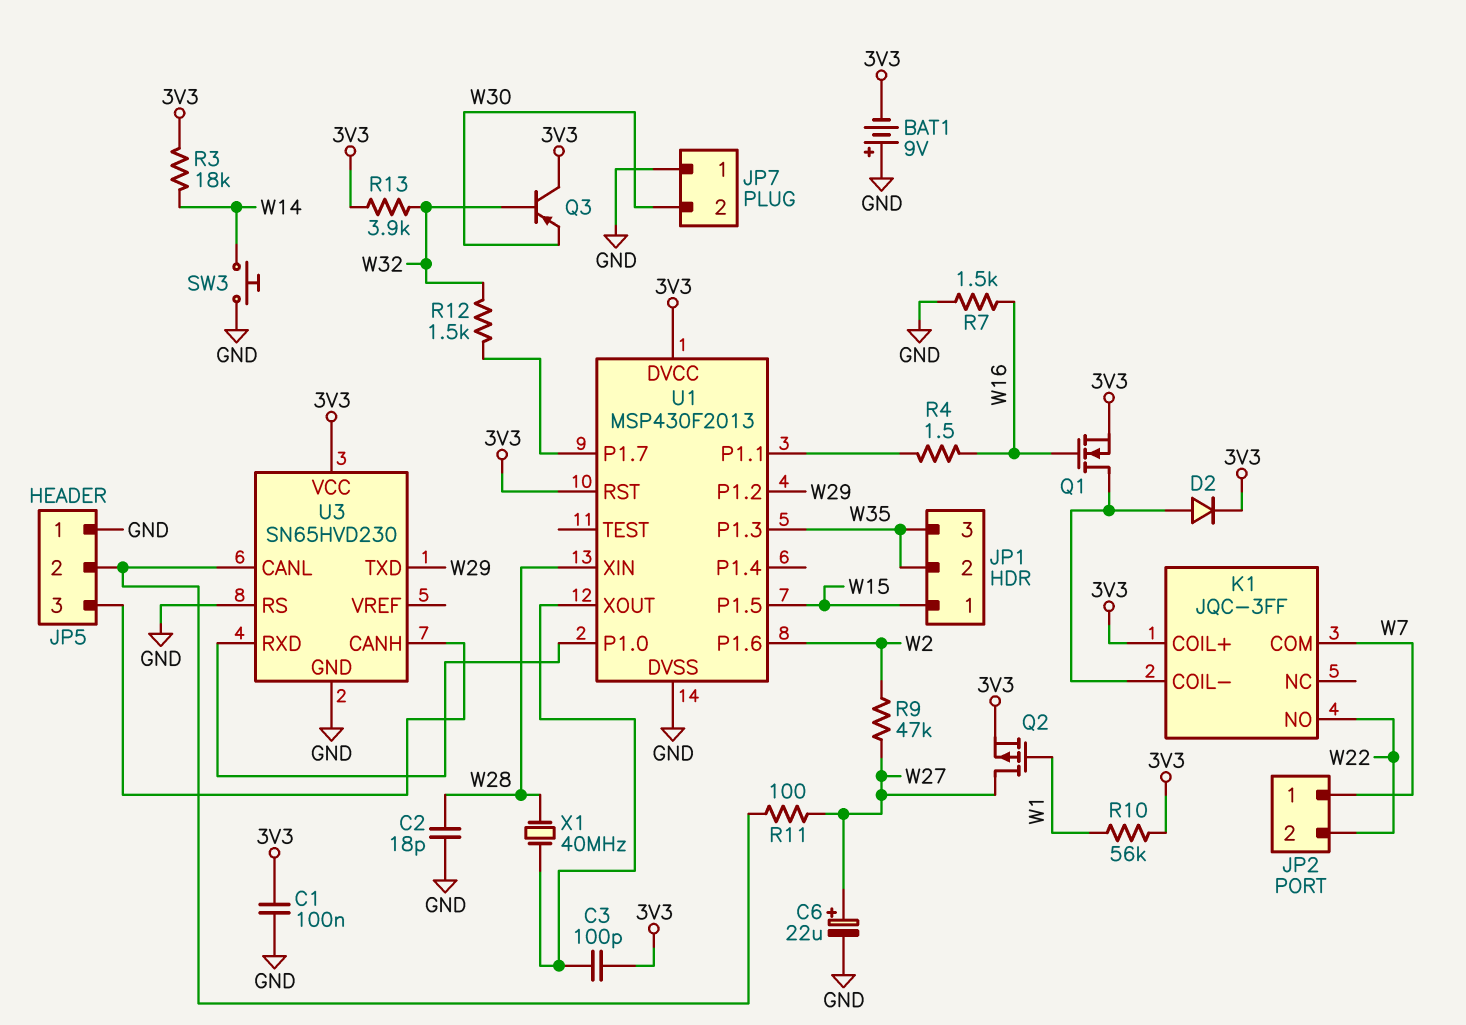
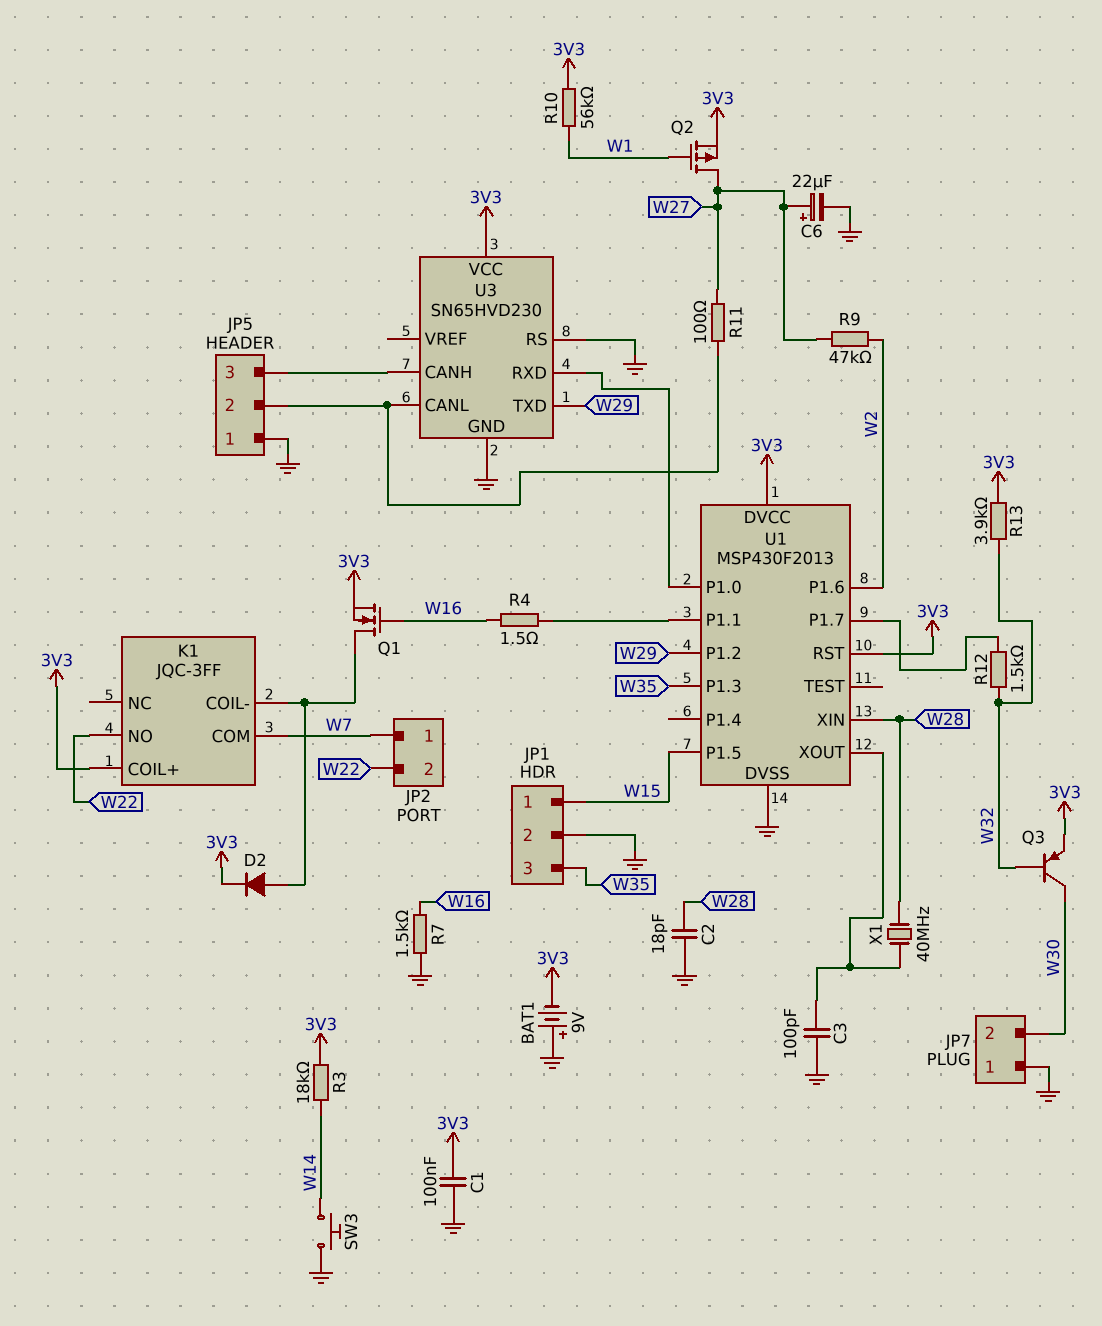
C3: 100pF (3V3, U1/XOUT) -> 100pF (GND, U1/XOUT)
JP1 pin 2: W35 -> GND
Q3: PNP (B W32, C 3V3, E W30) -> PNP (B W32, C W30, E 3V3)

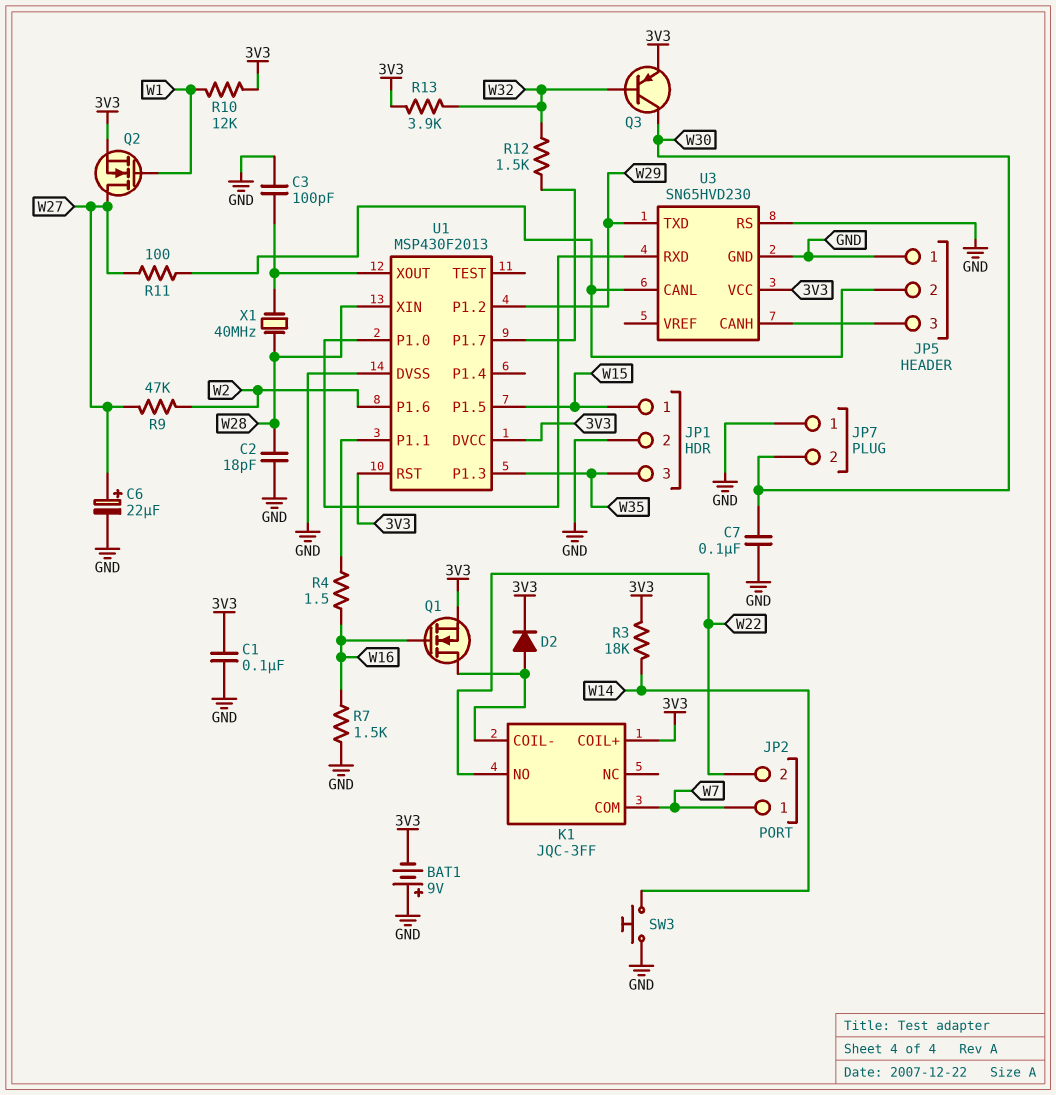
C7: none -> 100nF (GND, W30)
Q2: PMOS (G W1, D W27, S 3V3) -> NMOS (G W1, D W27, S 3V3)
R10: 56k (3V3, W1) -> 12k (3V3, W1)

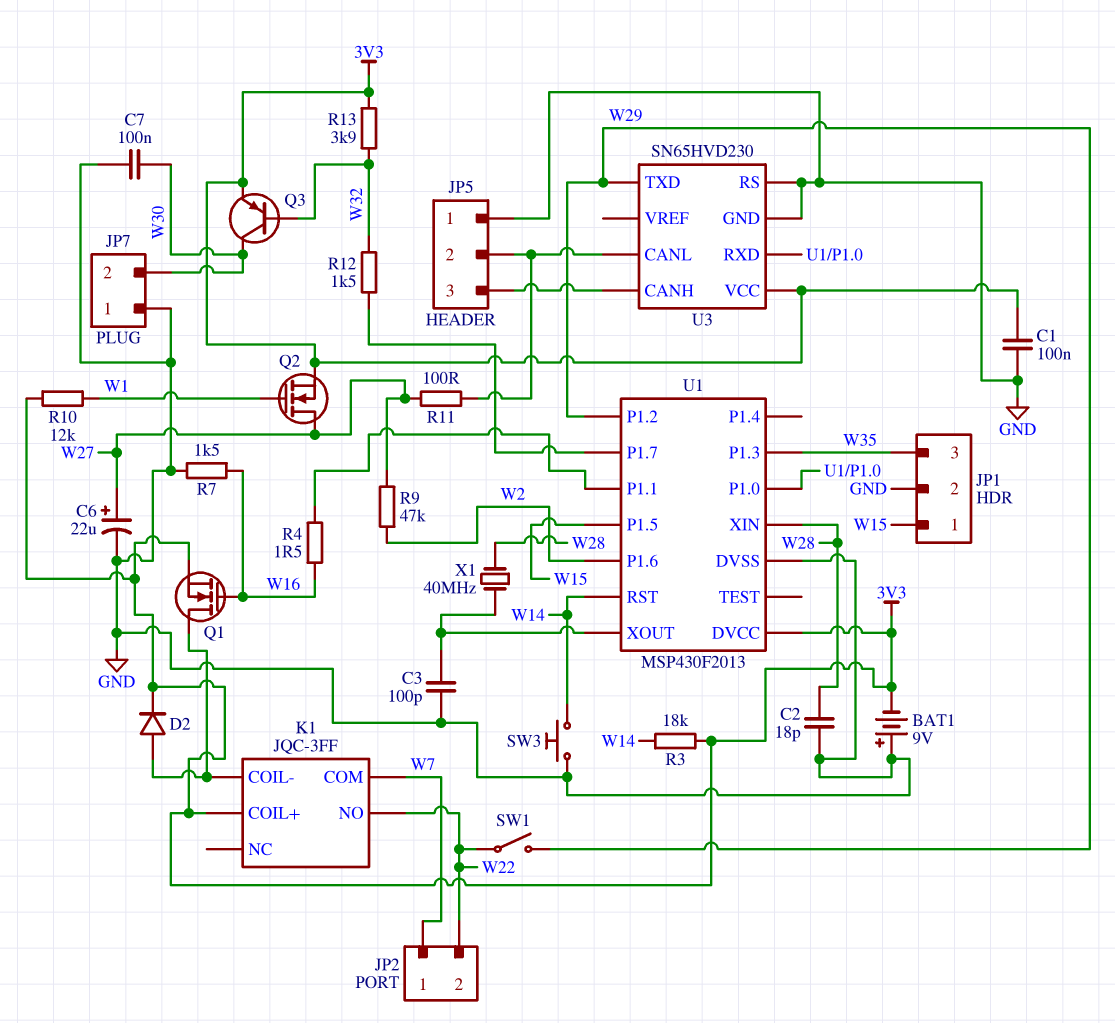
SW1: none -> switch (W22, W29)
U1 pin RST: 3V3 -> W14

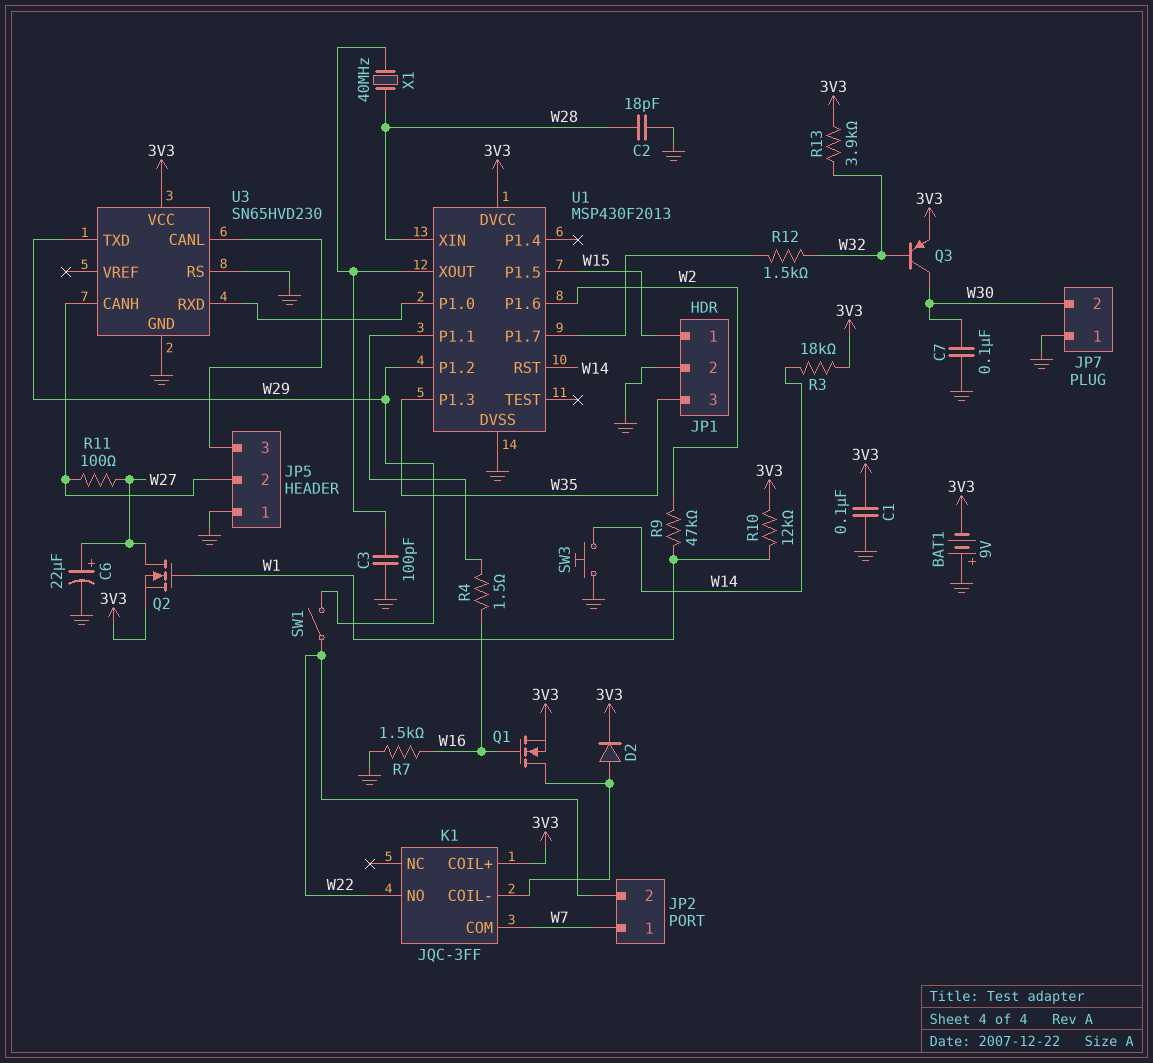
R9: 47k (W2, W27) -> 47k (W1, W2)
U3 pin CANH: JP5/3 -> JP5/2
U3 pin CANL: JP5/2 -> JP5/3

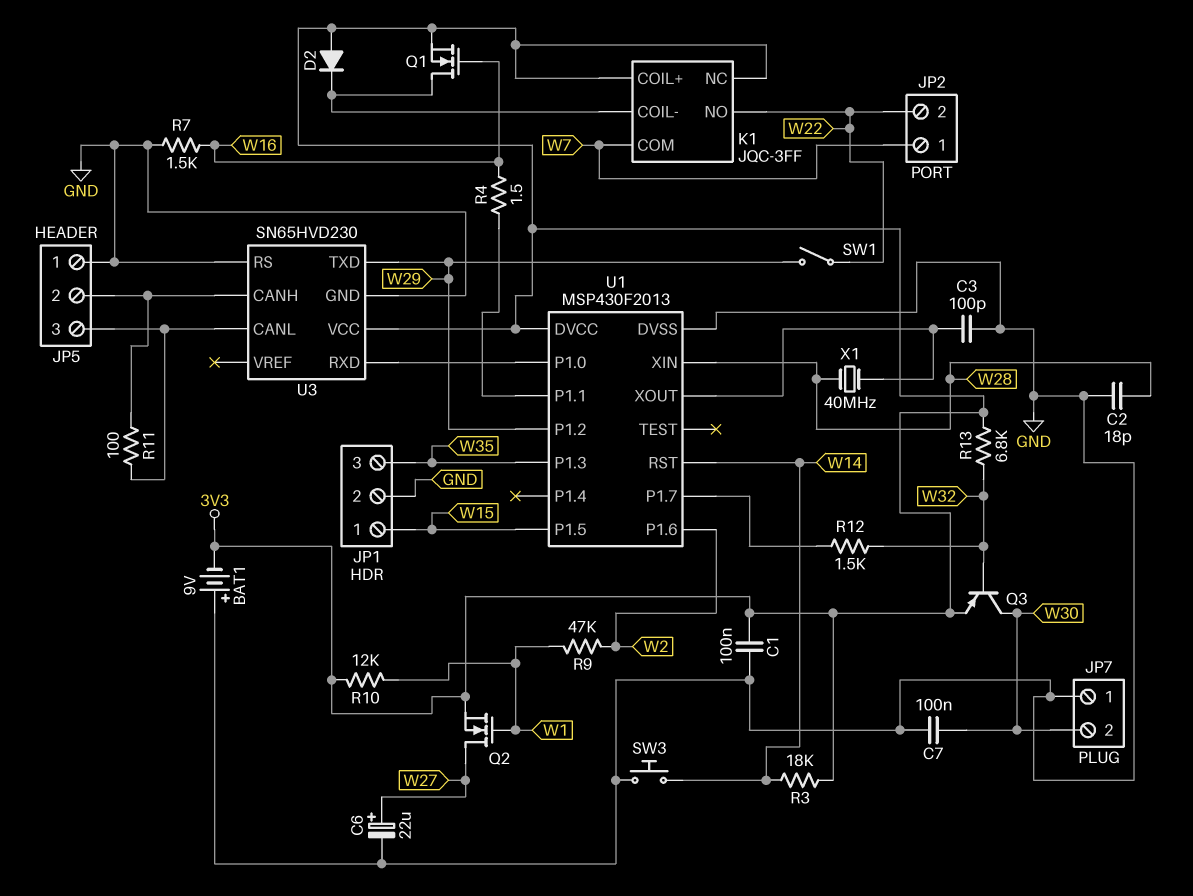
D2: diode (A K1/COIL-, K 3V3) -> diode (A 3V3, K K1/COIL-)
K1 pin NC: none -> 3V3
R11: 100 (JP5/2, W27) -> 100 (JP5/2, JP5/3)
R13: 3.9k (3V3, W32) -> 6.8k (3V3, W32)

